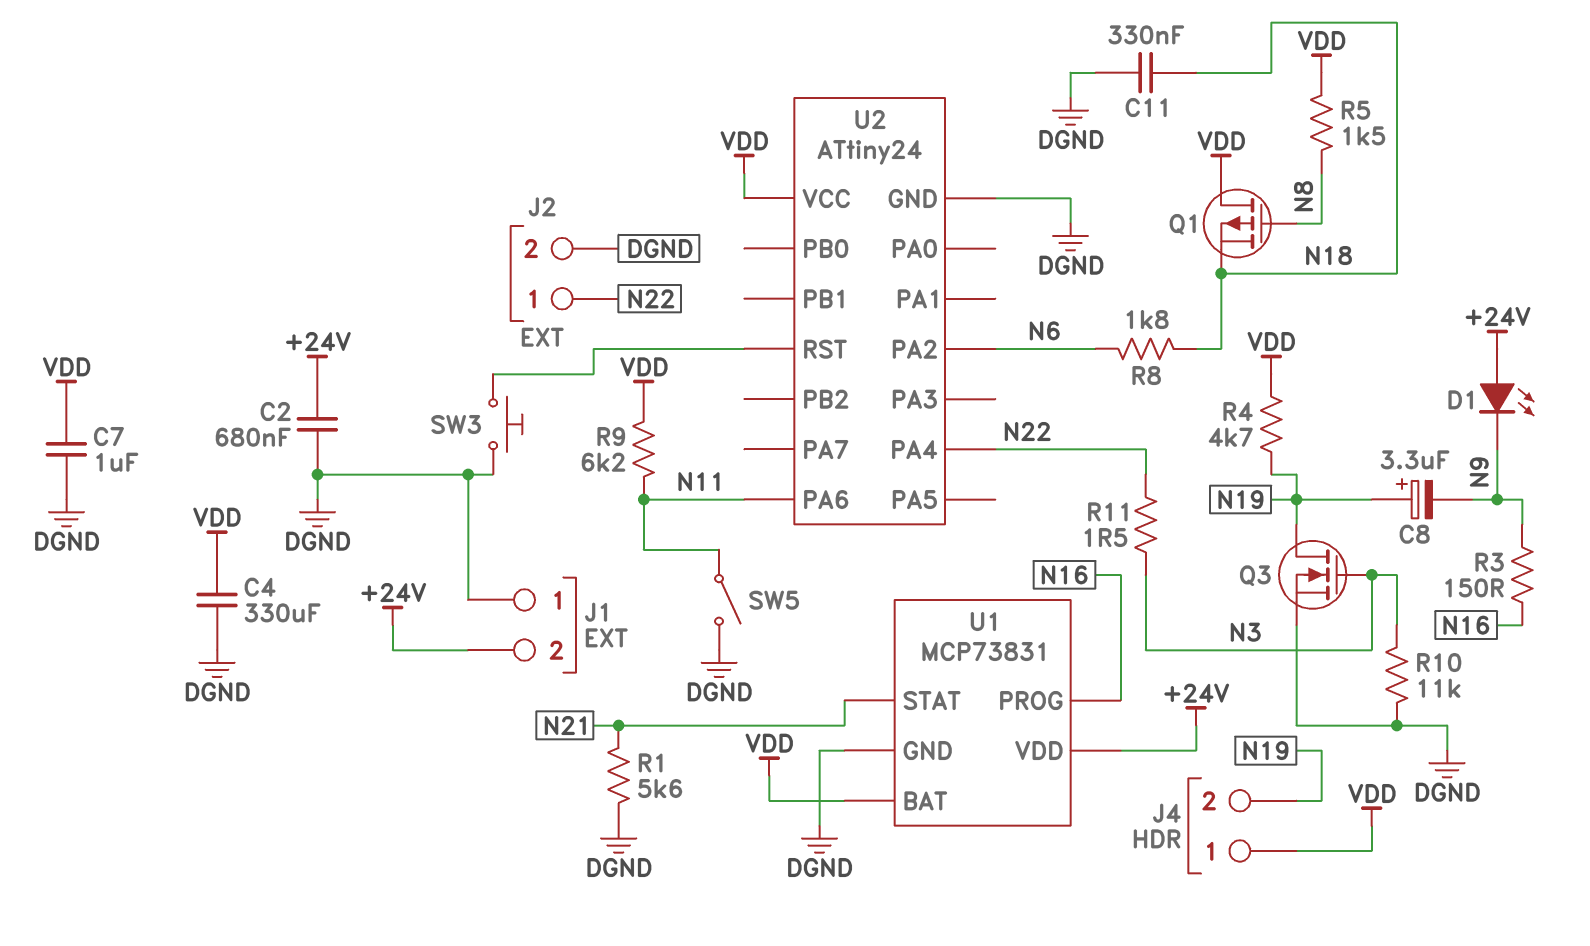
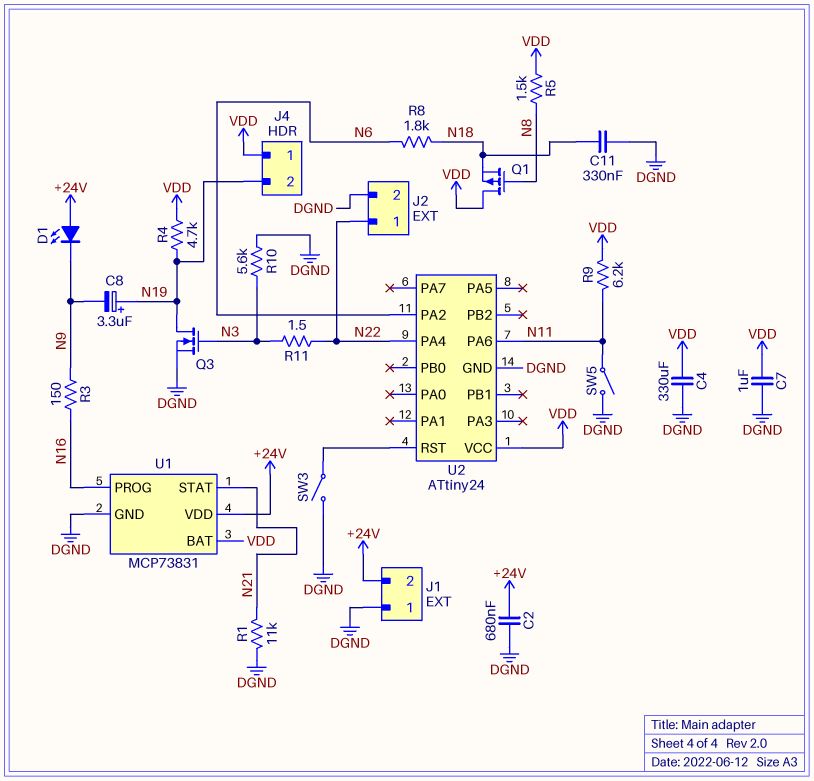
R1: 5.6k (DGND, N21) -> 11k (DGND, N21)
R10: 11k (DGND, N3) -> 5.6k (DGND, N3)
SW3: button (DGND, U2/RST) -> switch (DGND, U2/RST)

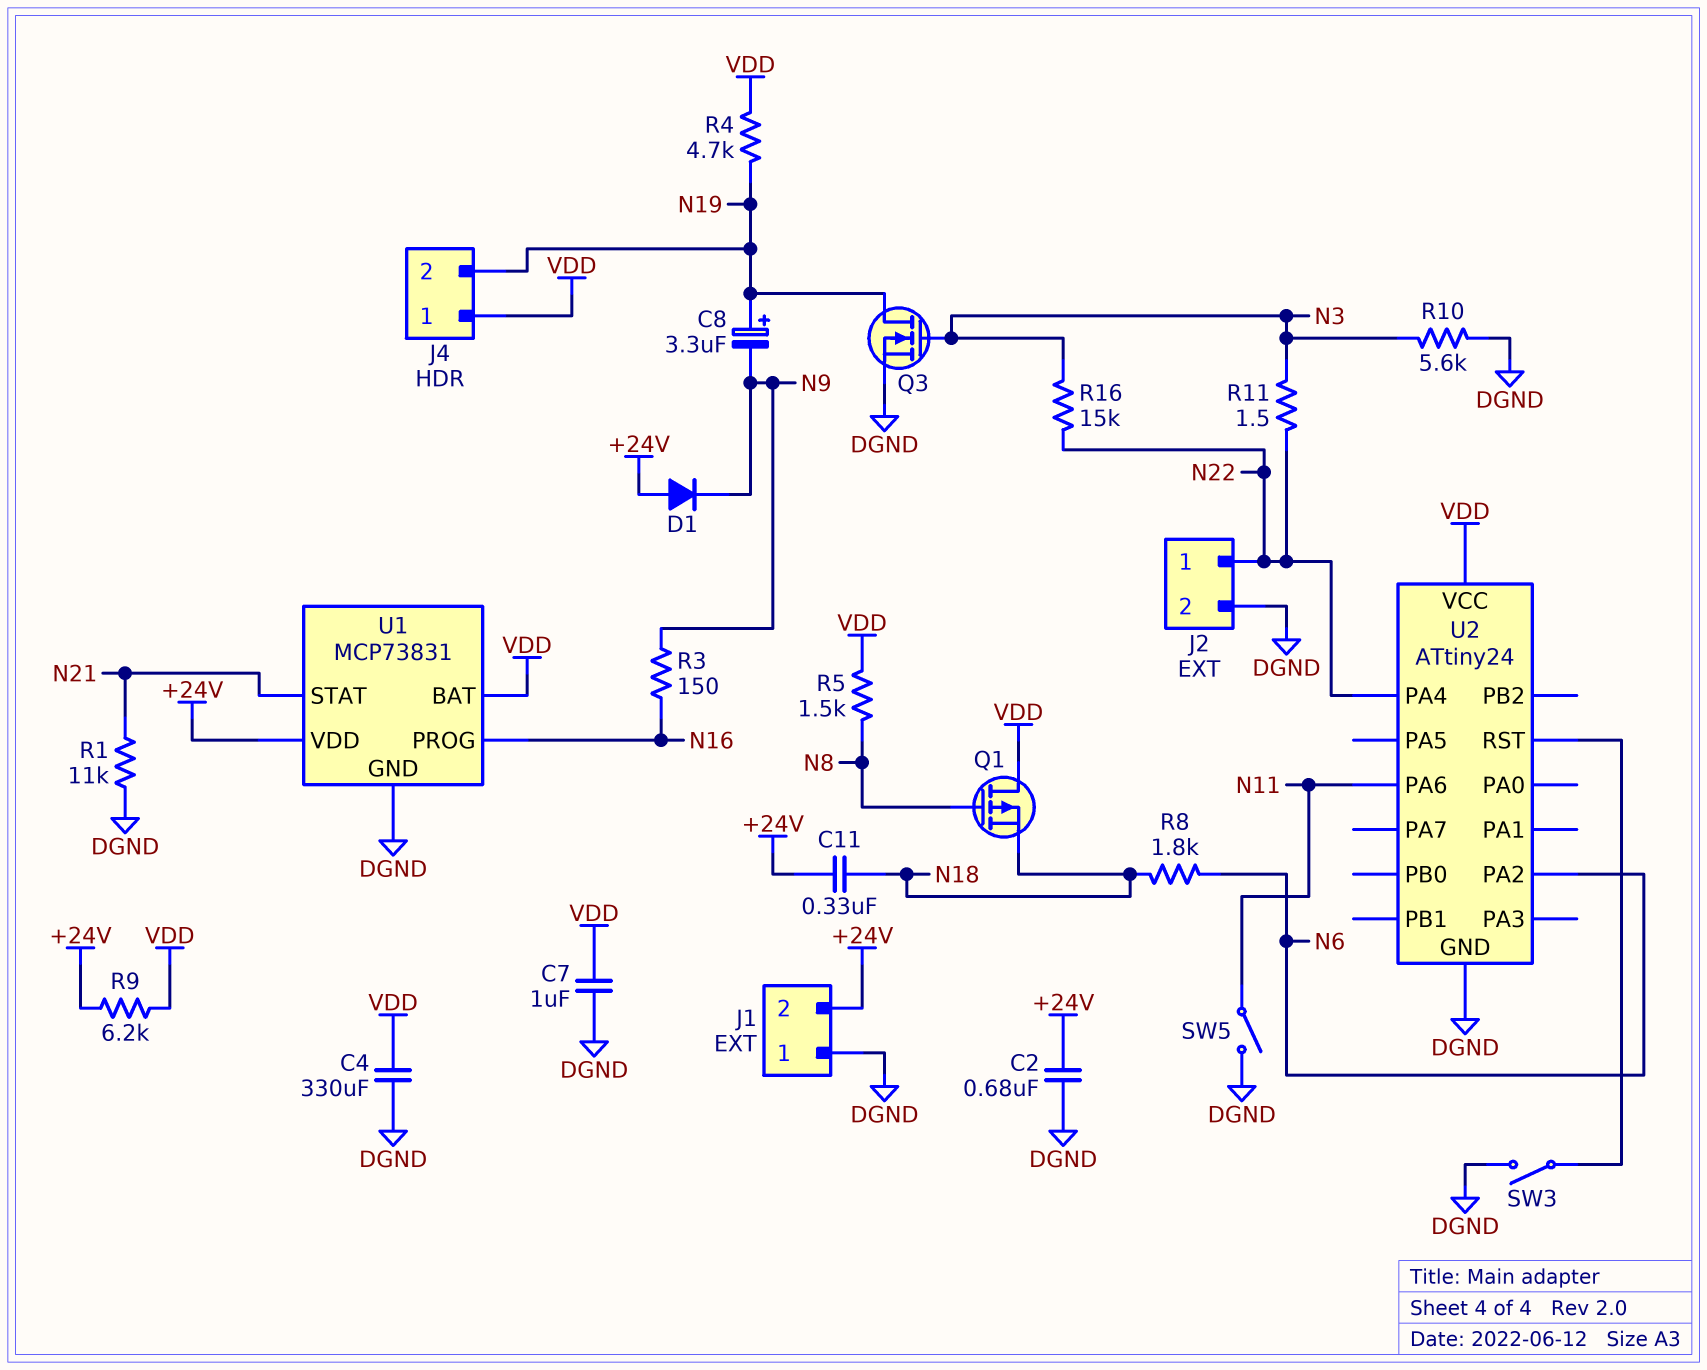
C11: 330nF (DGND, N18) -> 330nF (+24V, N18)
D1: LED (A +24V, K N9) -> diode (A +24V, K N9)
R9: 6.2k (N11, VDD) -> 6.2k (+24V, VDD)
R16: none -> 15k (N3, N22)

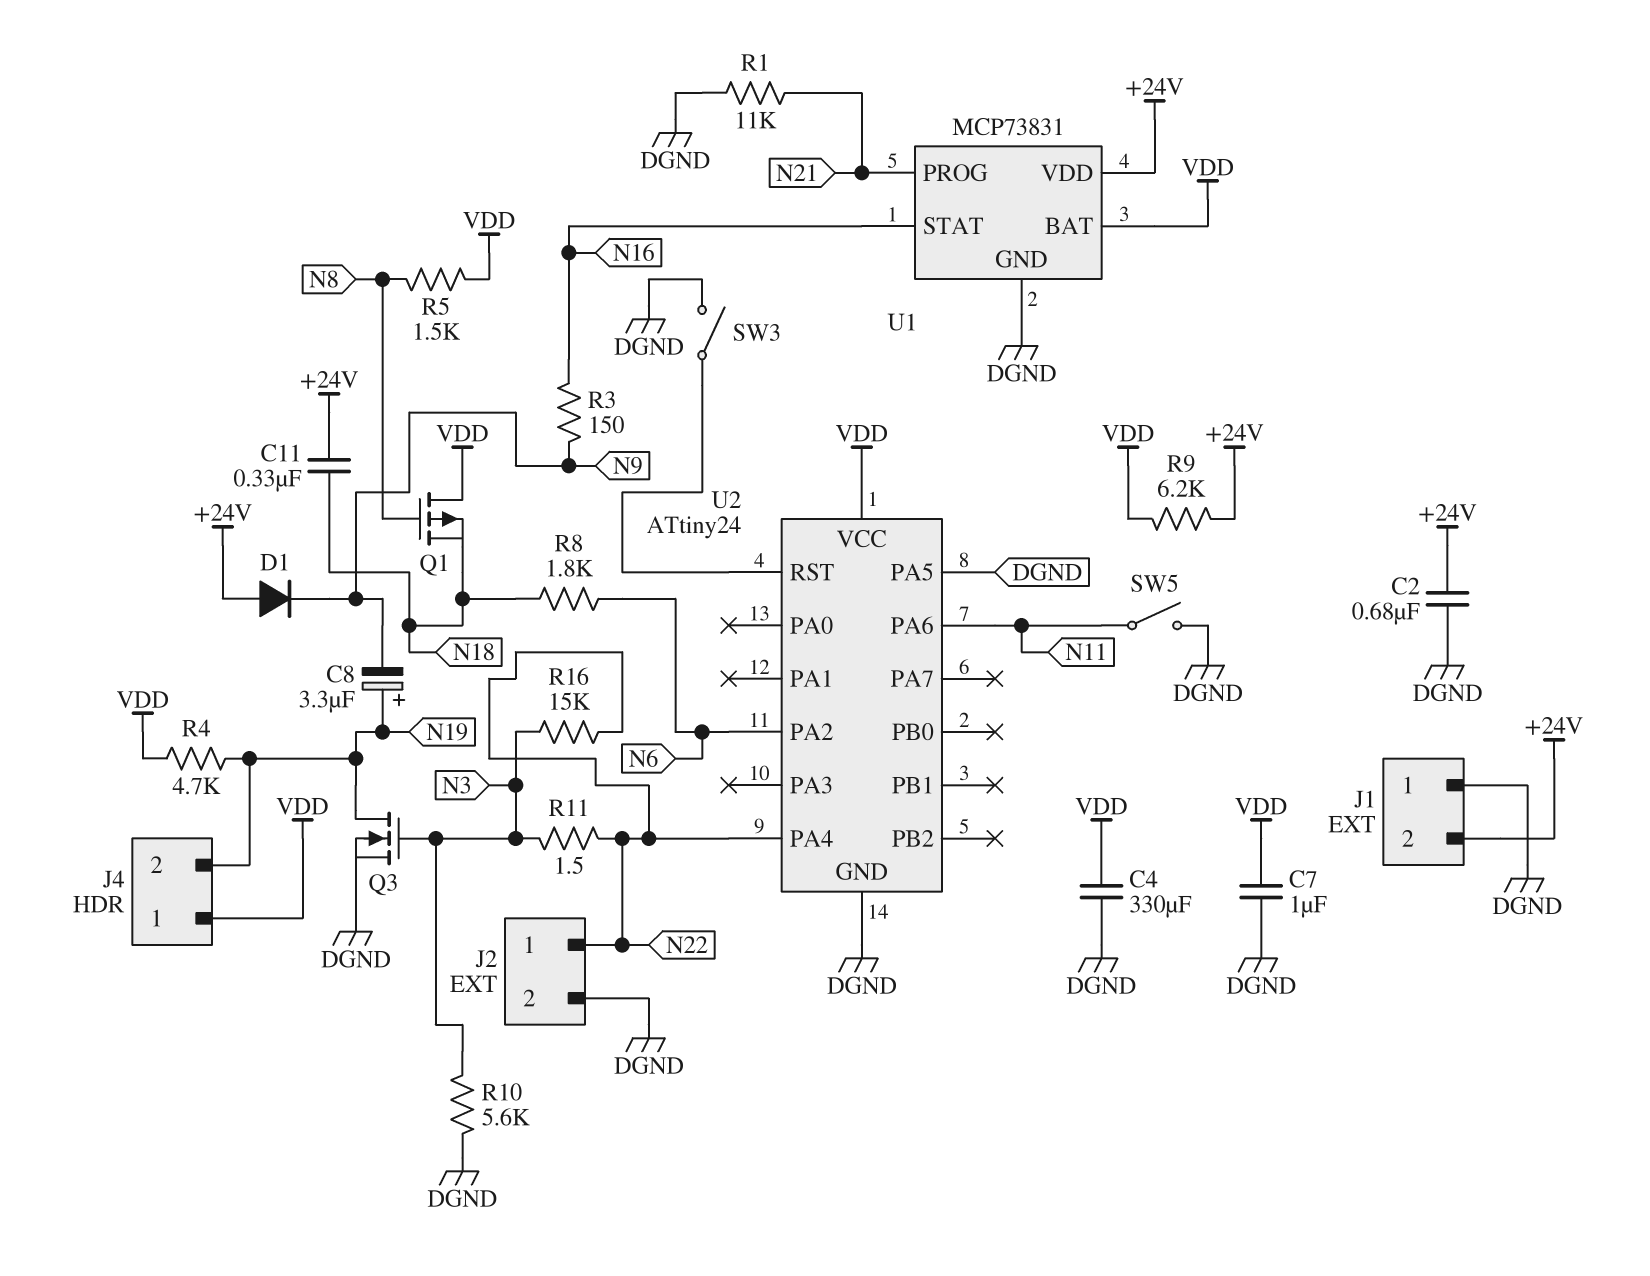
U1 pin PROG: N16 -> N21
U1 pin STAT: N21 -> N16
U2 pin PA5: none -> DGND

